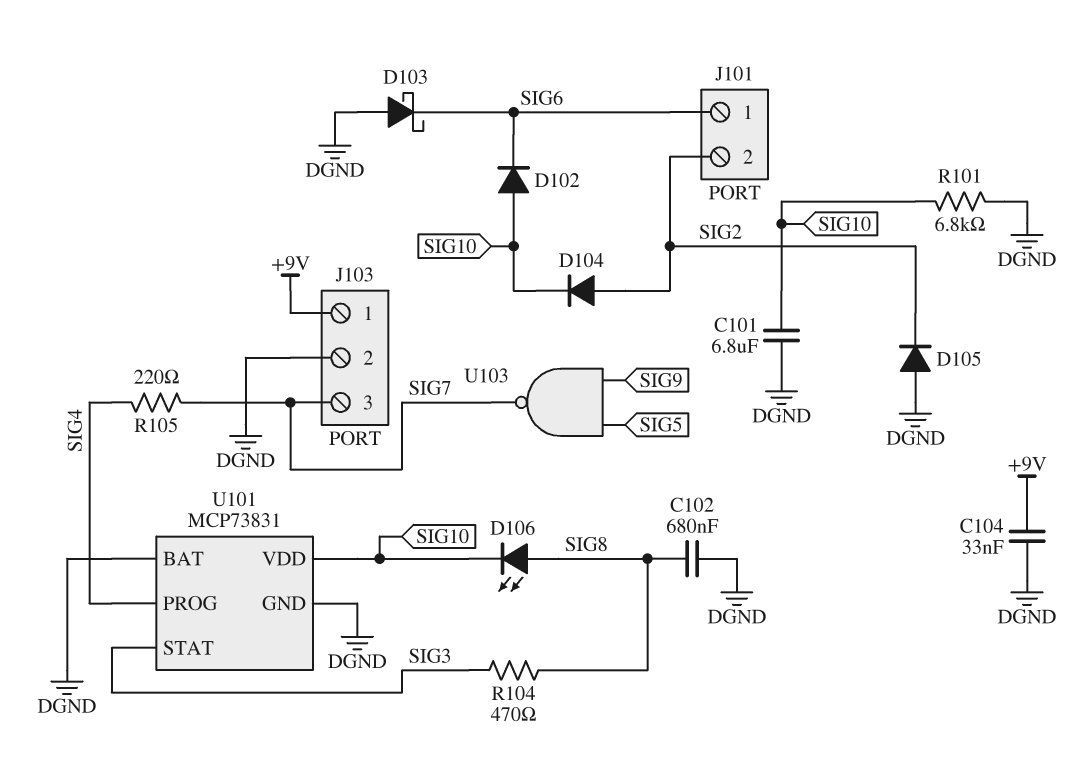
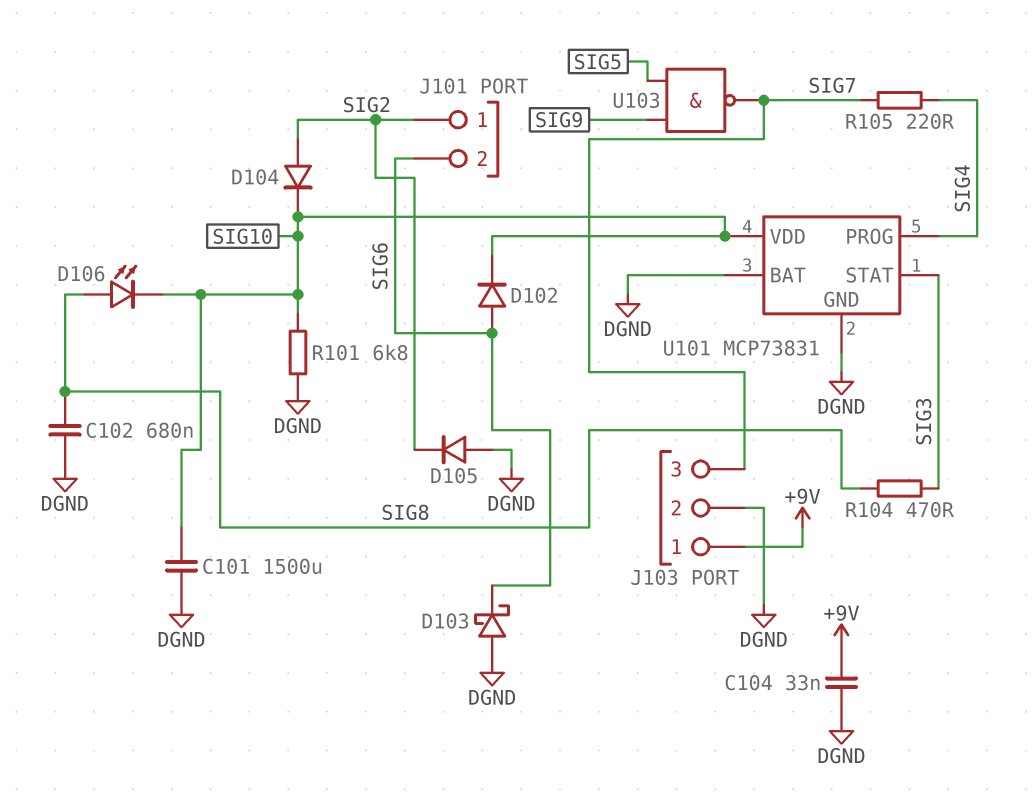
C101: 6.8uF (DGND, SIG10) -> 1500uF (DGND, SIG10)
D102: diode (A SIG10, K SIG6) -> diode (A SIG6, K SIG10)
J101 pin 1: SIG6 -> SIG2
J101 pin 2: SIG2 -> SIG6

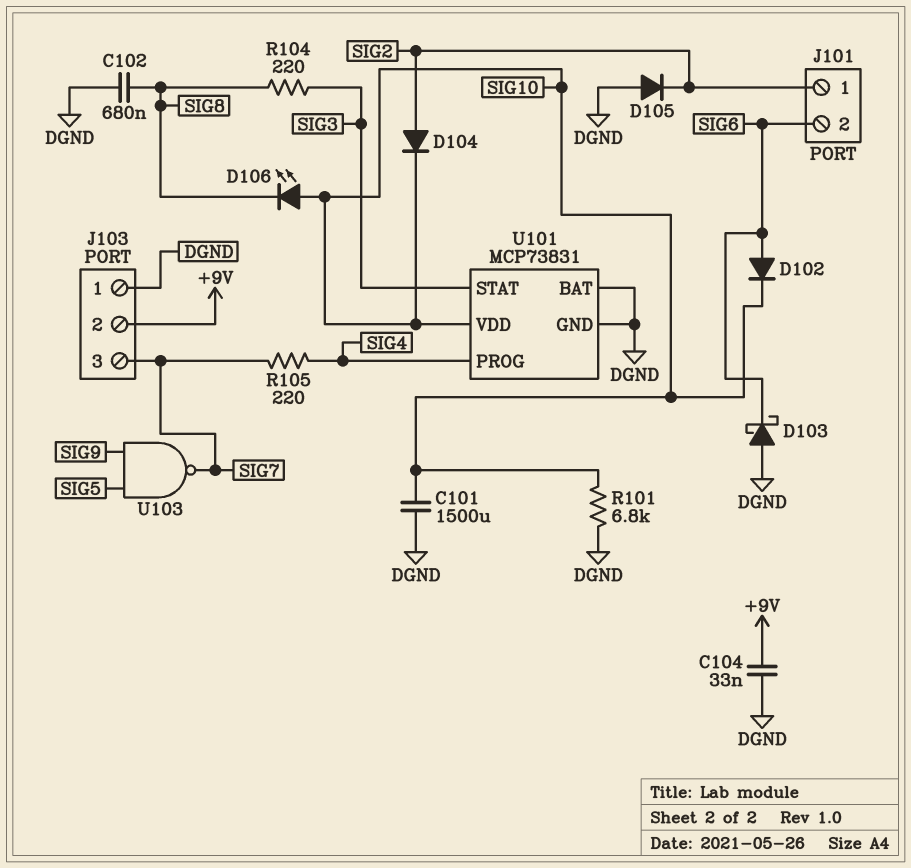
D106: LED (A SIG8, K SIG10) -> LED (A SIG10, K SIG8)
J103 pin 1: +9V -> DGND
J103 pin 2: DGND -> +9V
R104: 470 (SIG3, SIG8) -> 220 (SIG3, SIG8)

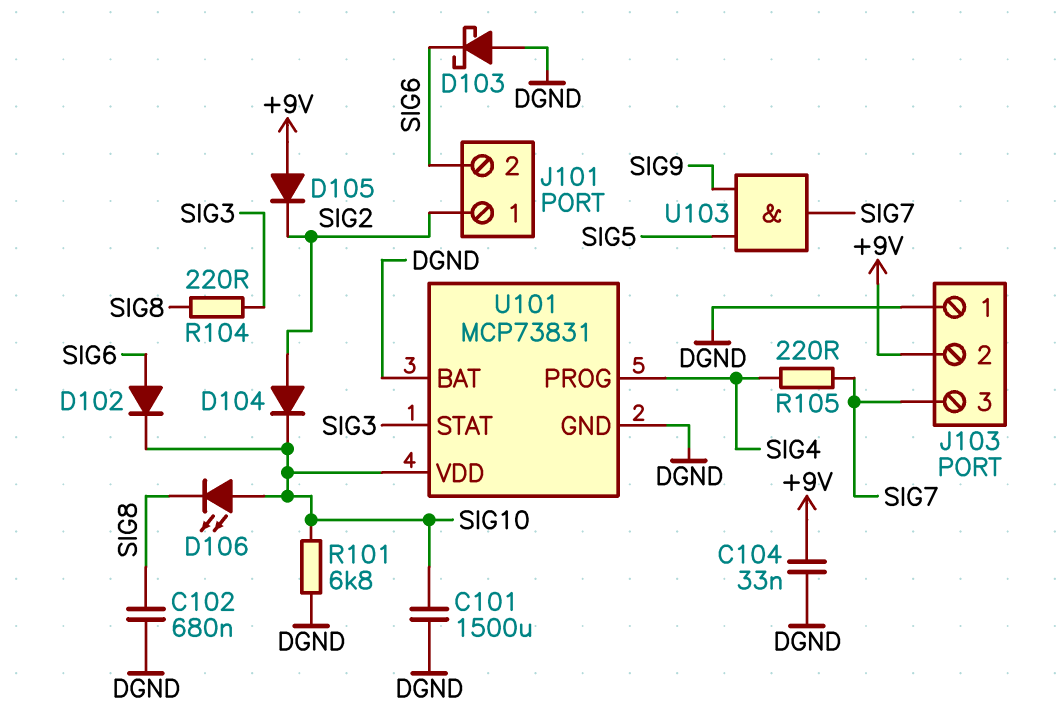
D105: diode (A DGND, K SIG2) -> diode (A +9V, K SIG2)
U103: NAND (in SIG5, in SIG9, out SIG7) -> AND (in SIG5, in SIG9, out SIG7)

